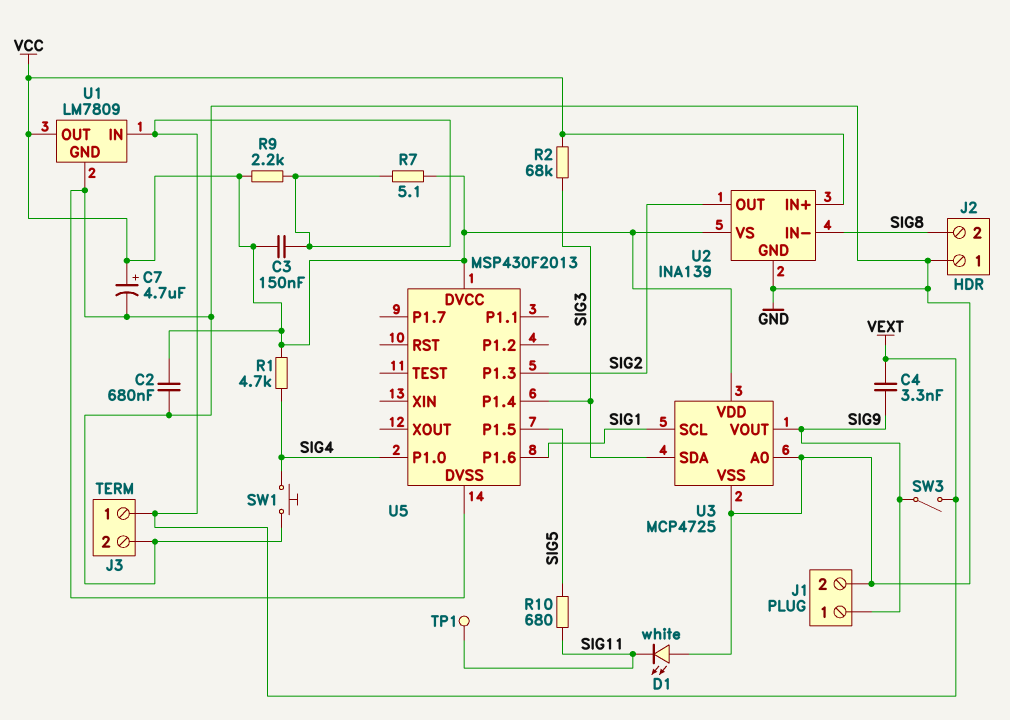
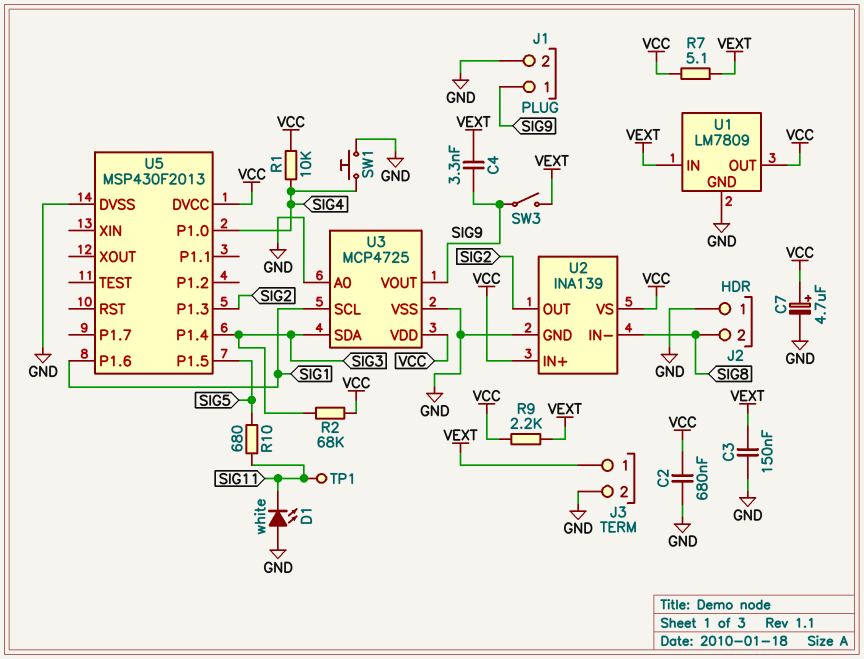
C3: 150nF (VCC, VEXT) -> 150nF (GND, VEXT)
R1: 4.7k (SIG4, VCC) -> 10k (SIG4, VCC)

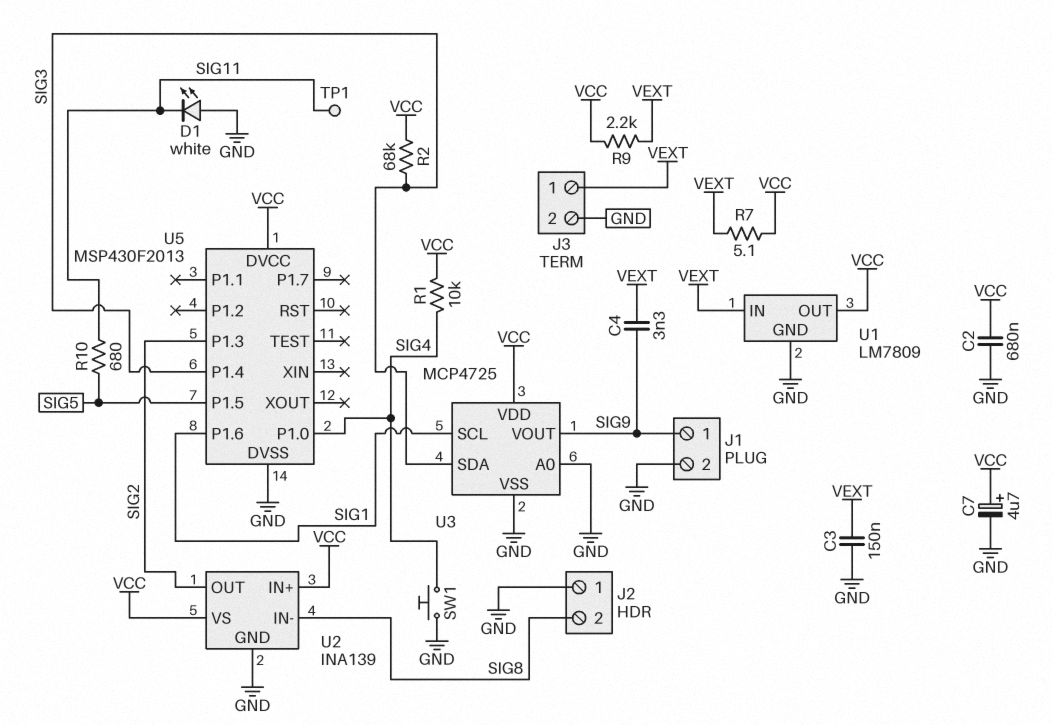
SW3: switch (SIG9, VEXT) -> none

